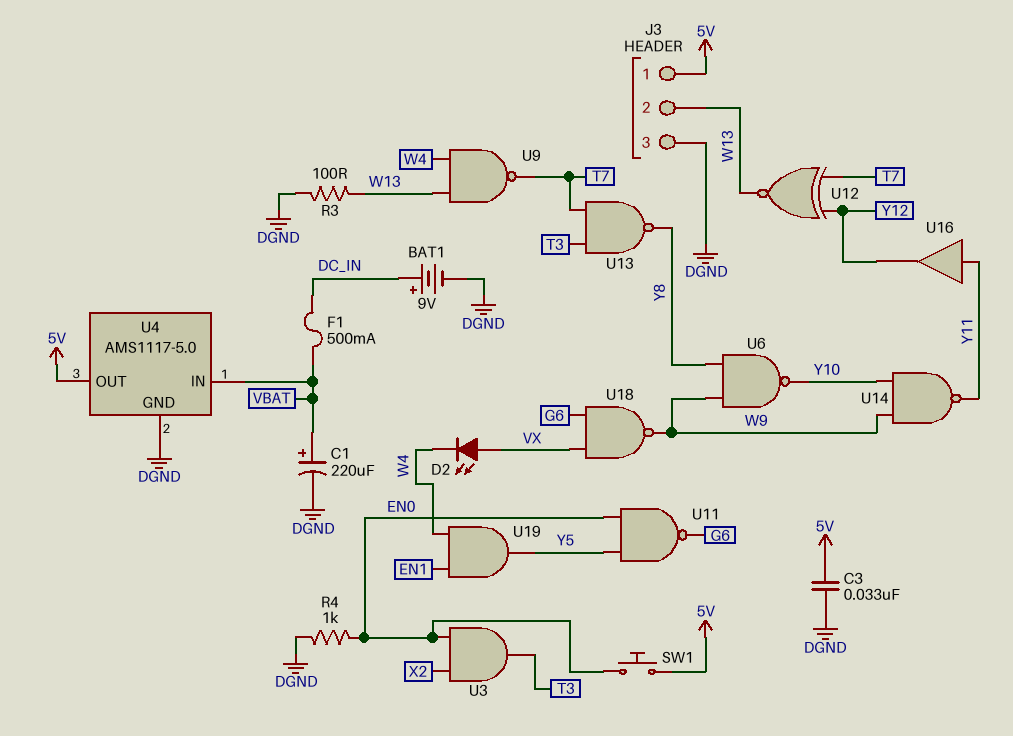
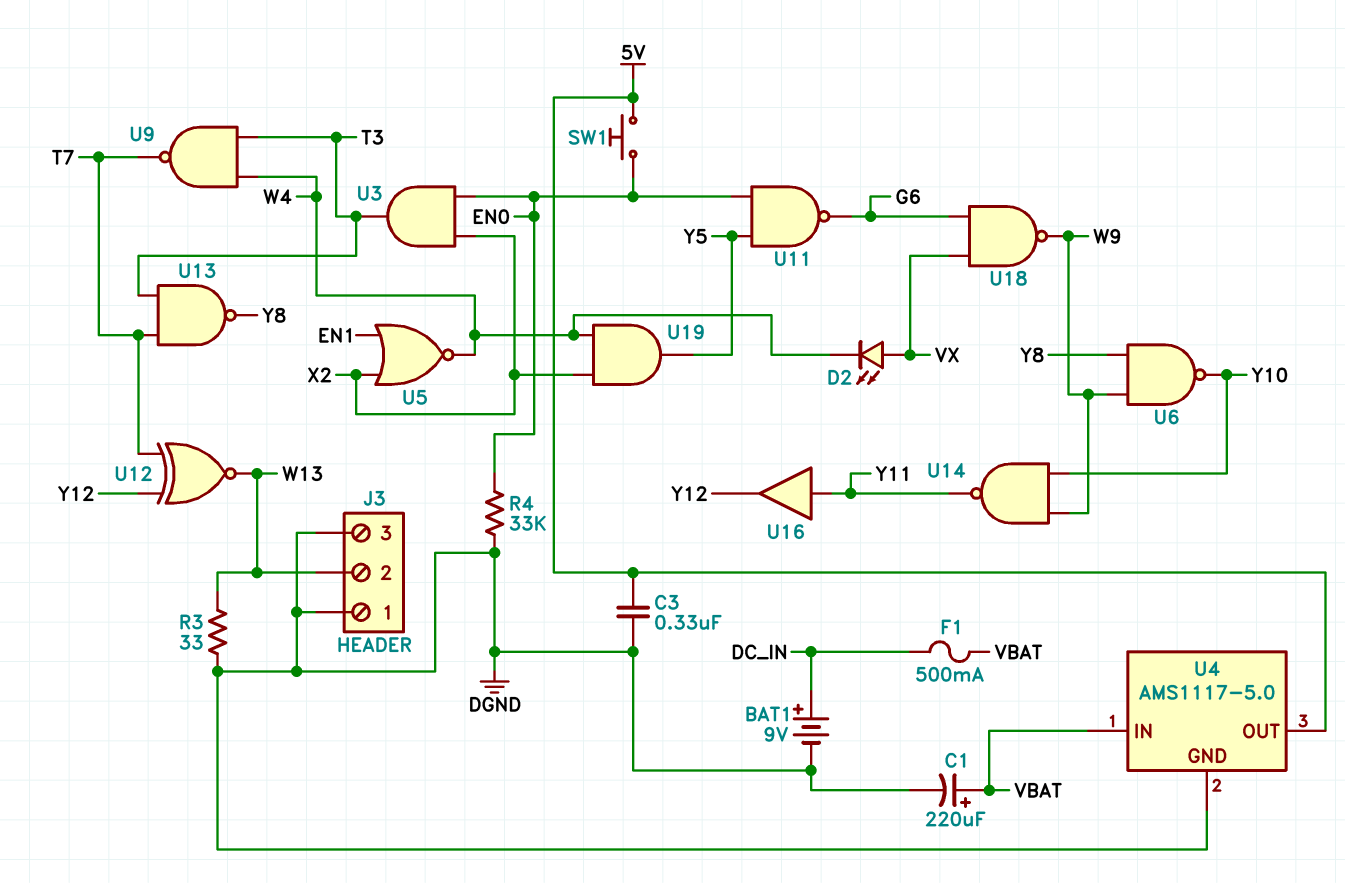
C3: 33nF (5V, DGND) -> 330nF (5V, DGND)
J3 pin 1: 5V -> DGND
R3: 100 (DGND, W13) -> 33 (DGND, W13)
R4: 1k (DGND, EN0) -> 33k (DGND, EN0)
U5: none -> NOR (in EN1, in X2, out W4)
U9: NAND (in W4, in W13, out T7) -> NAND (in T3, in W4, out T7)
U19: AND (in EN1, in W4, out Y5) -> AND (in W4, in X2, out Y5)

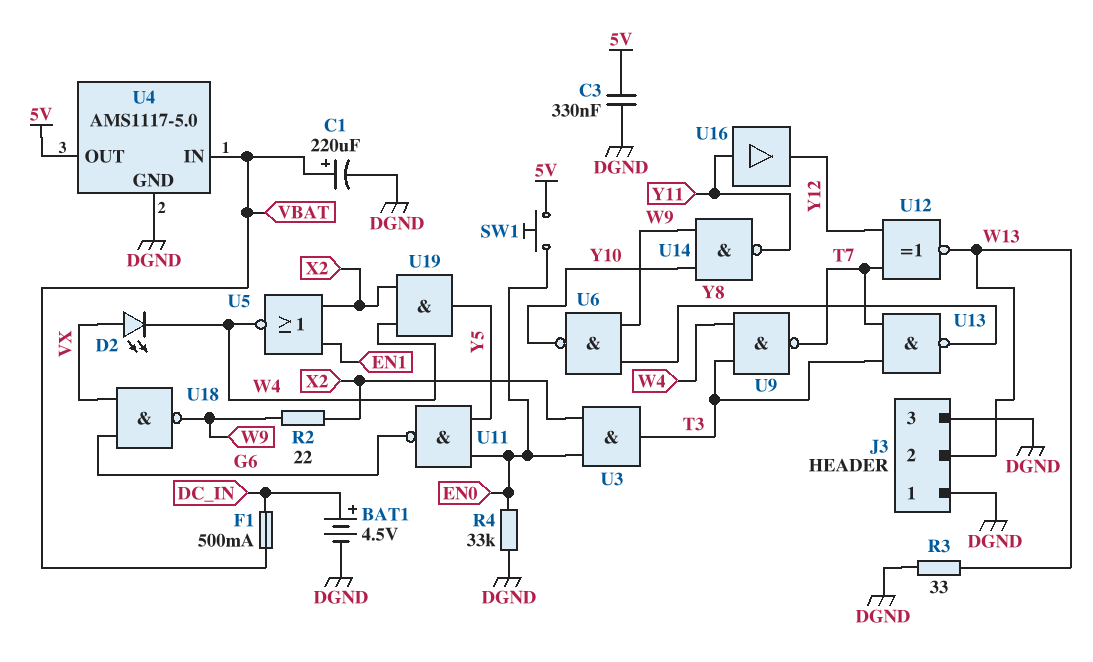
BAT1: 9V (plus DC_IN, minus DGND) -> 4.5V (plus DC_IN, minus DGND)
R2: none -> 22 (W9, X2)

